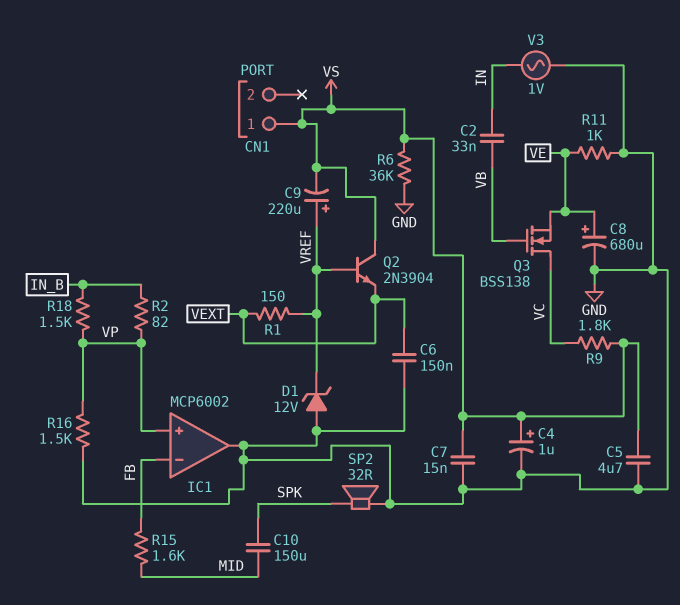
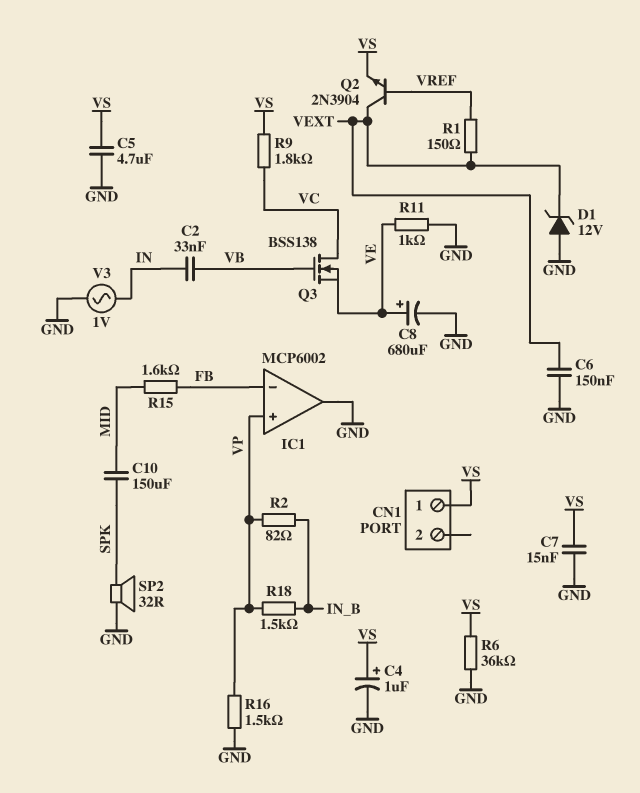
C9: 220uF (plus VREF, minus VS) -> none
D1: zener 12V (A GND, K VREF) -> zener 12V (A GND, K VEXT)
Q2: NPN 2N3904 (B VREF, C VS, E VEXT) -> NPN 2N3904 (B VREF, C VEXT, E VS)

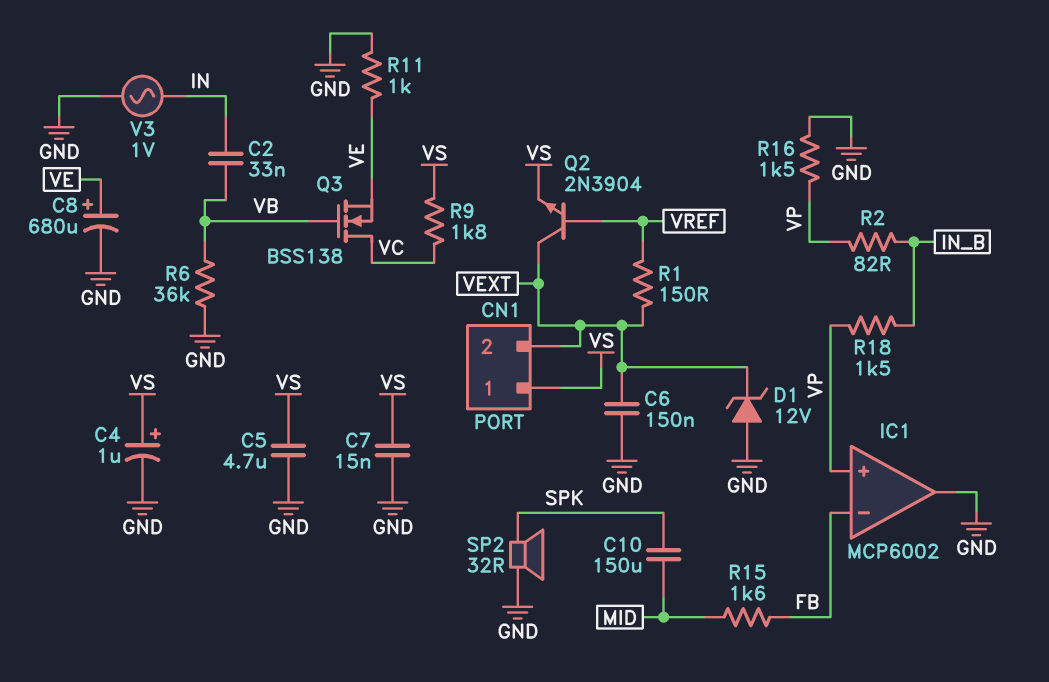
CN1 pin 2: none -> VEXT
R6: 36k (GND, VS) -> 36k (GND, VB)

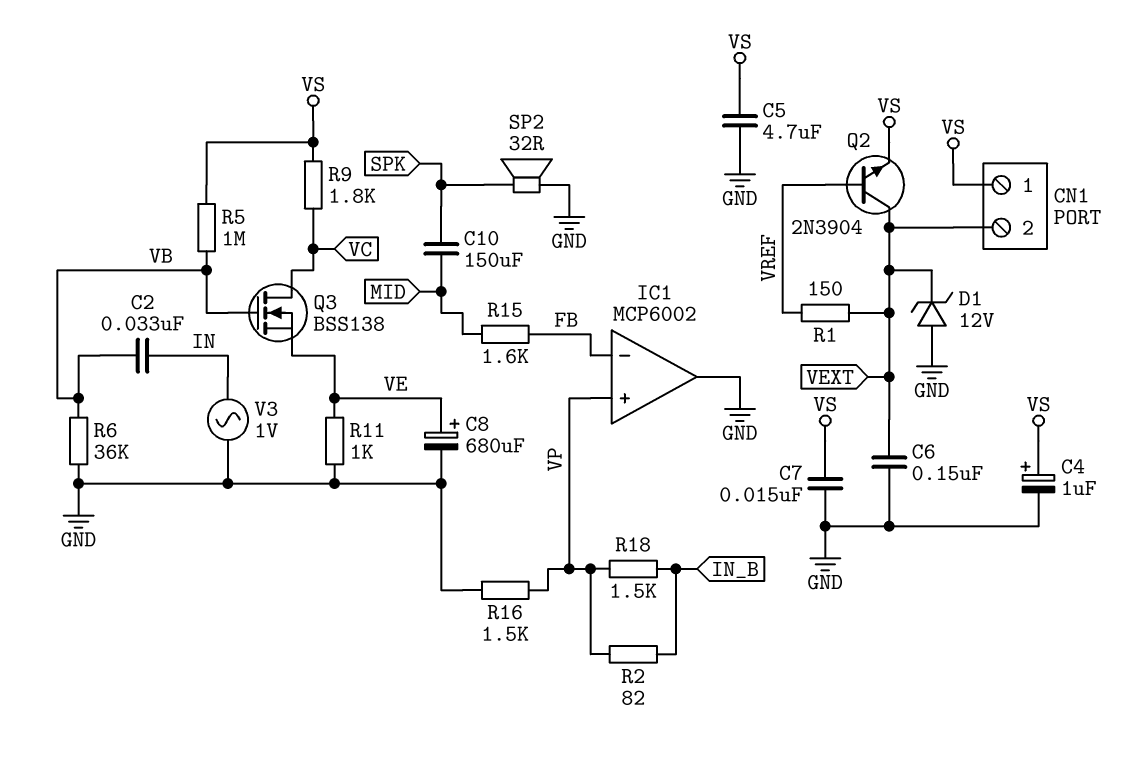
R5: none -> 1M (VB, VS)

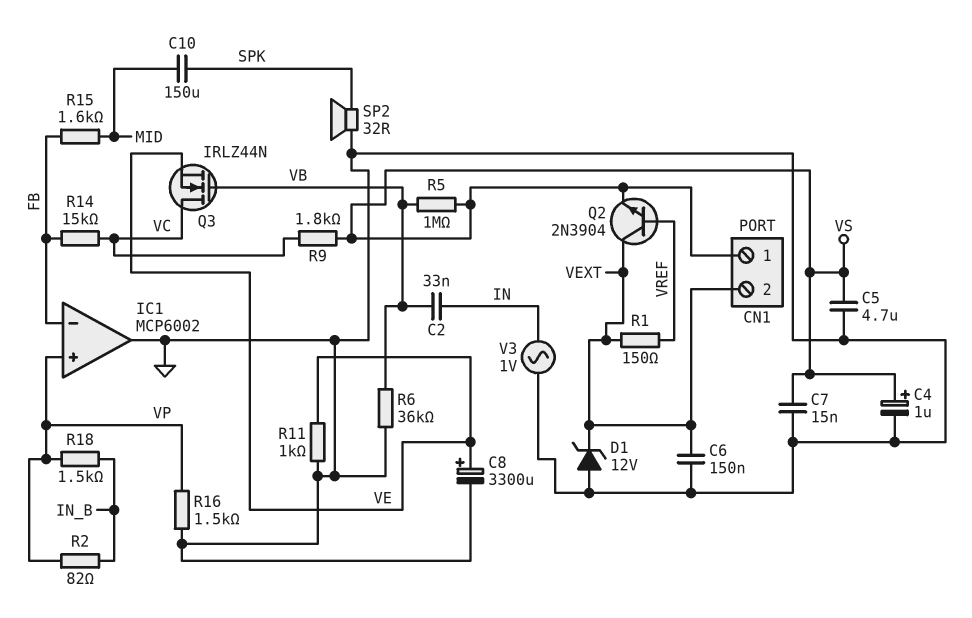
C8: 680uF (plus VE, minus GND) -> 3300uF (plus VE, minus GND)
Q3: NMOS BSS138 (G VB, D VC, S VE) -> NMOS IRLZ44N (G VB, D VC, S VE)
R14: none -> 15k (FB, VC)

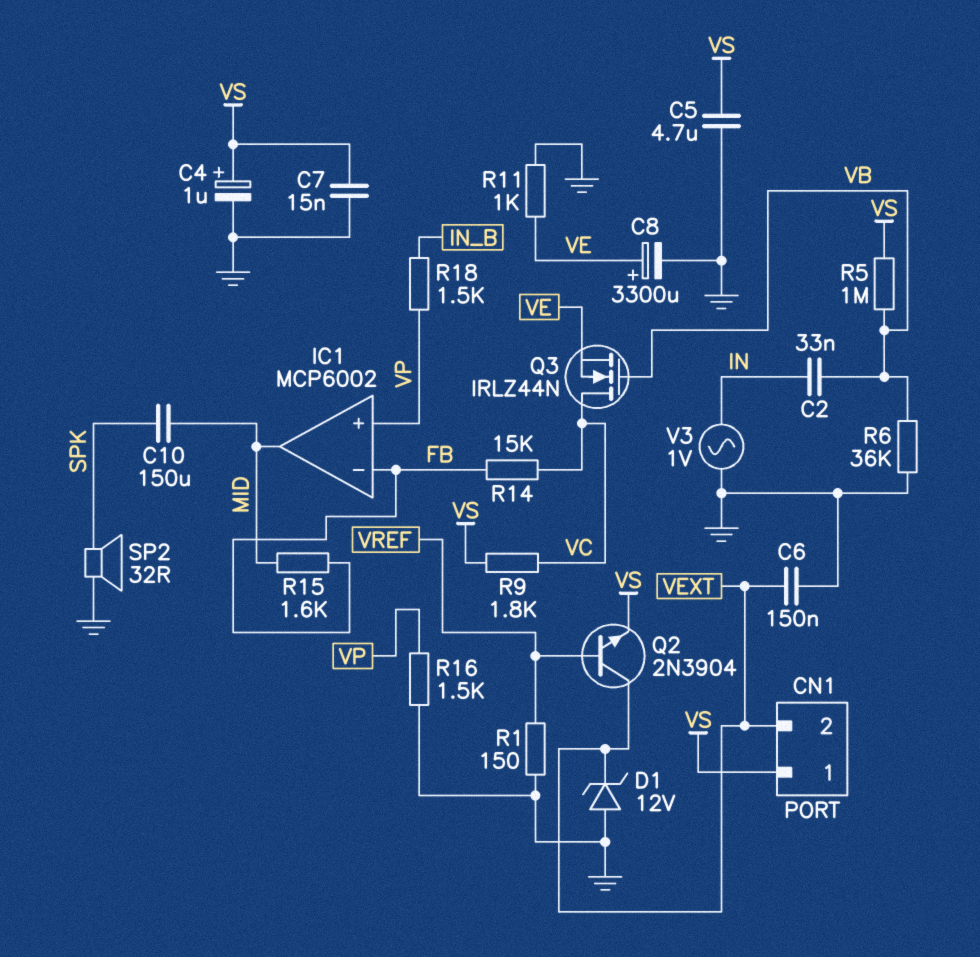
IC1 pin out: GND -> MID
R1: 150 (VEXT, VREF) -> 150 (GND, VREF)
R2: 82 (IN_B, VP) -> none

